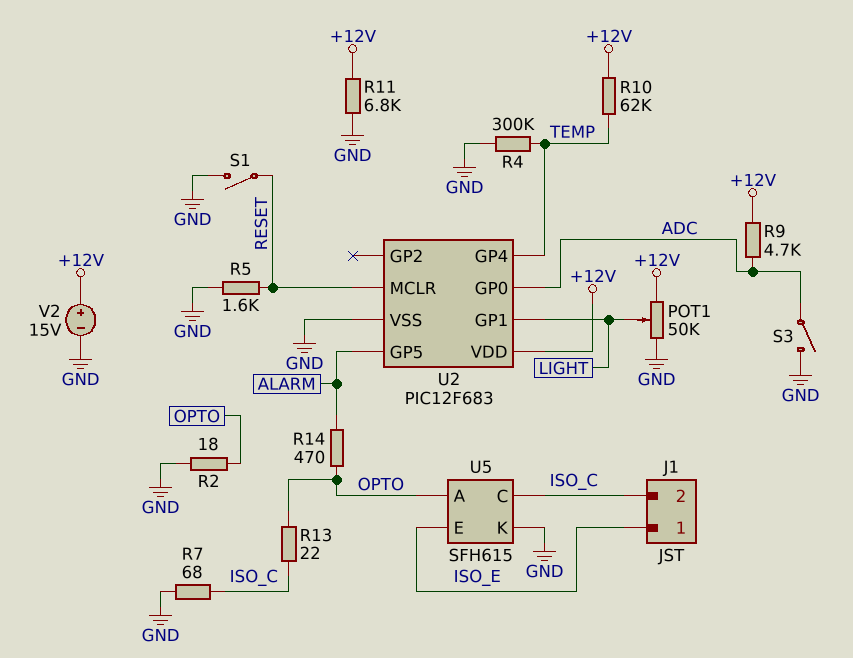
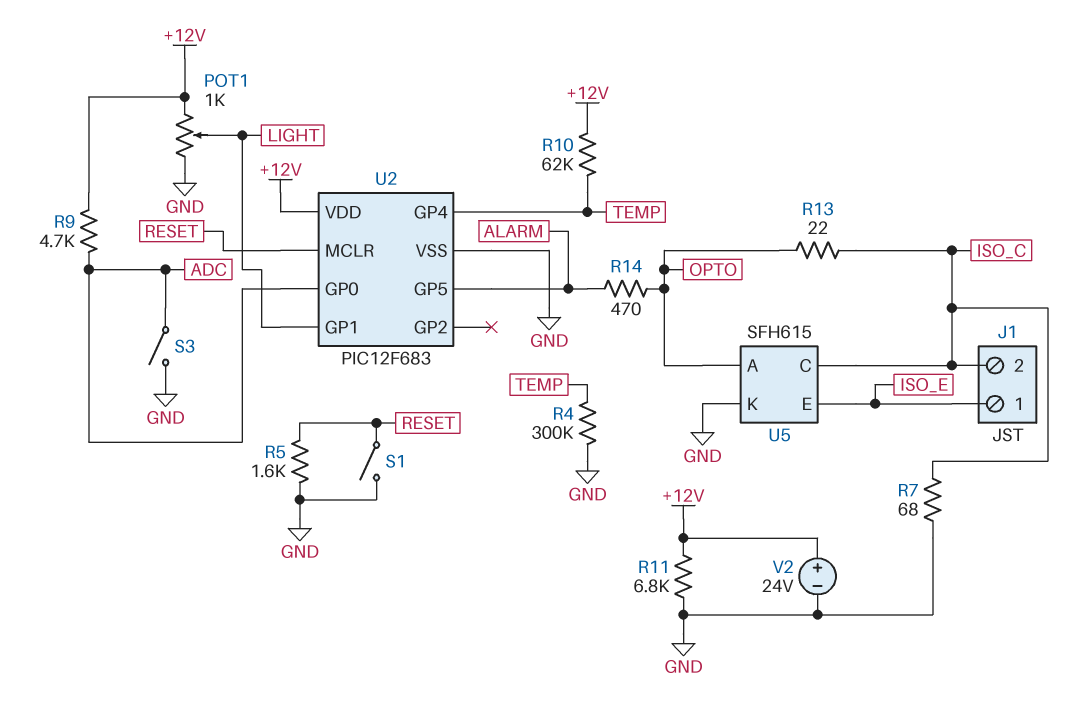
POT1: 50k (+12V, GND, wiper LIGHT) -> 1k (+12V, GND, wiper LIGHT)
R2: 18 (GND, OPTO) -> none
V2: 15V (plus +12V, minus GND) -> 24V (plus +12V, minus GND)

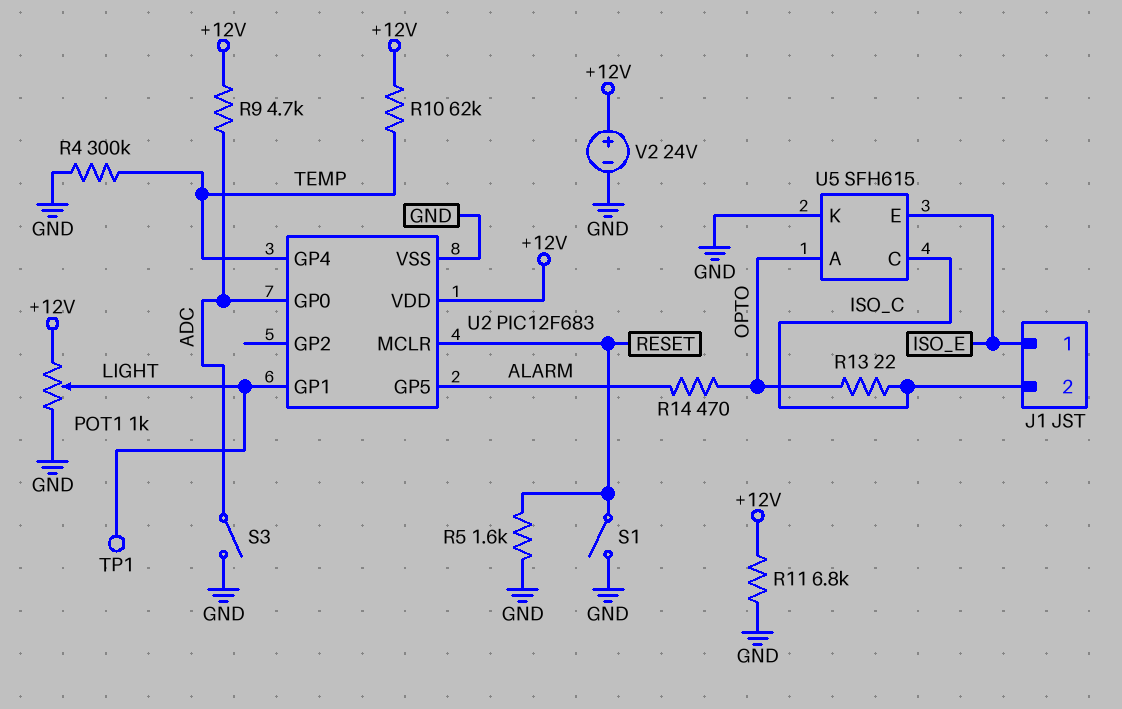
R7: 68 (GND, ISO_C) -> none
TP1: none -> test point (LIGHT)

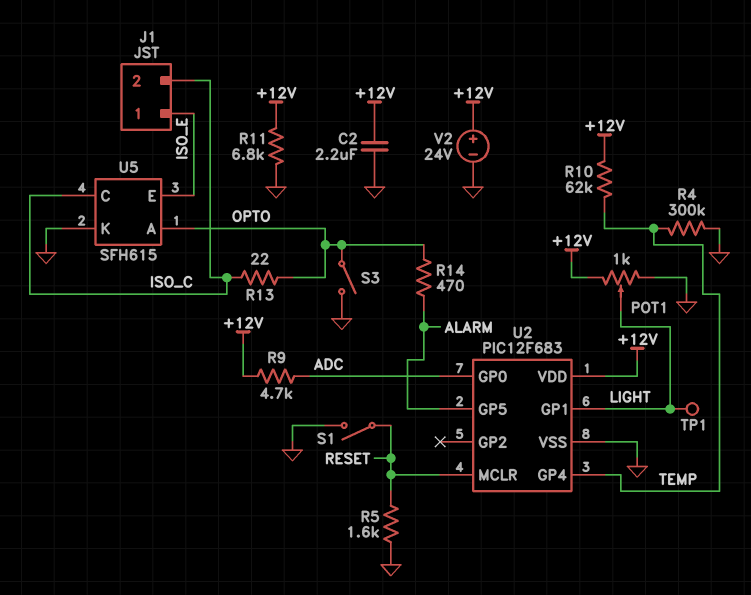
C2: none -> 2.2uF (+12V, GND)
S3: switch (ADC, GND) -> switch (GND, OPTO)

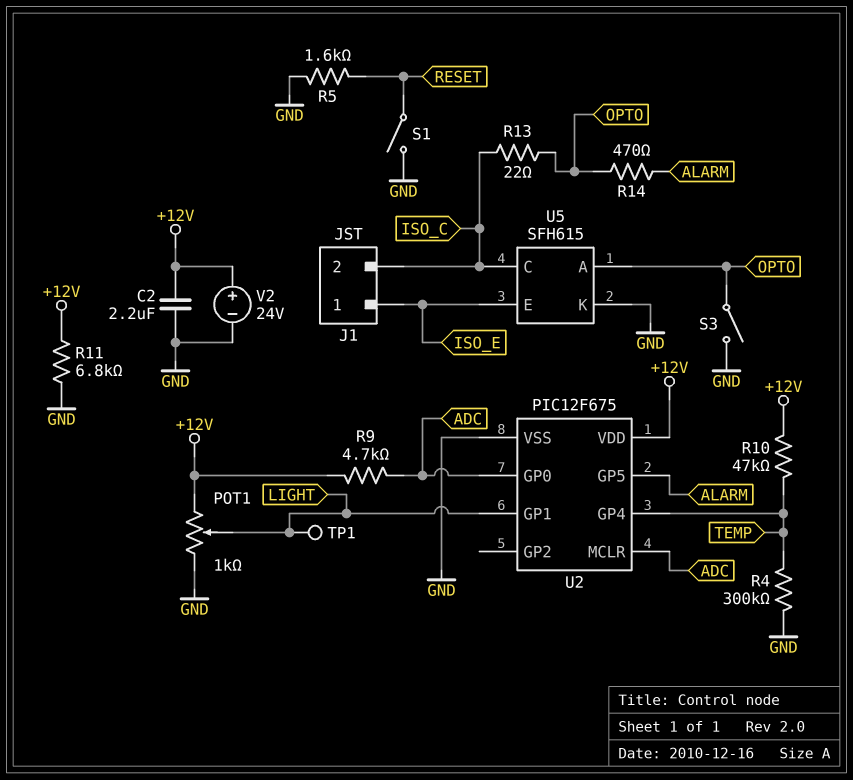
R10: 62k (+12V, TEMP) -> 47k (+12V, TEMP)
U2: PIC12F683 -> PIC12F675
U2 pin MCLR: RESET -> ADC

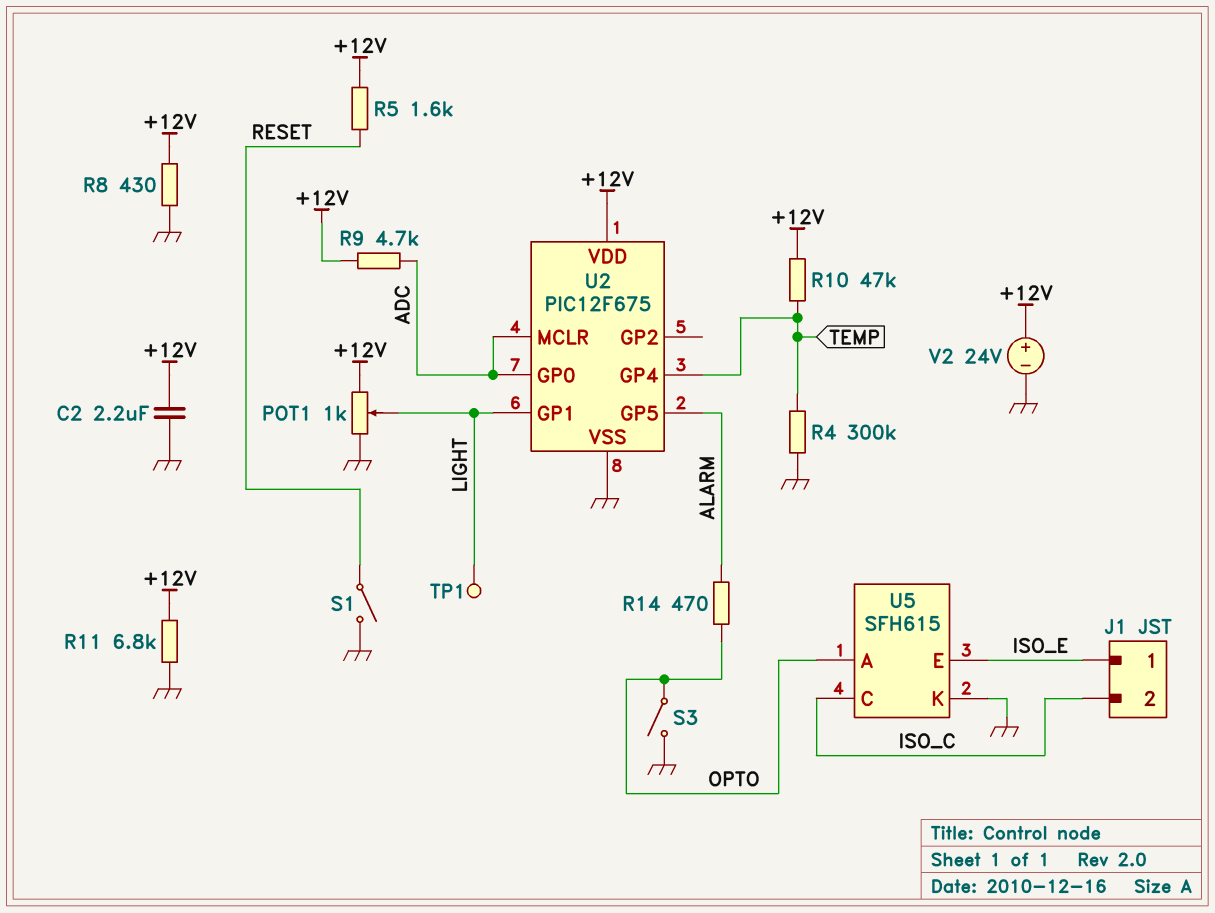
R5: 1.6k (GND, RESET) -> 1.6k (+12V, RESET)
R8: none -> 430 (+12V, GND)
R13: 22 (ISO_C, OPTO) -> none

